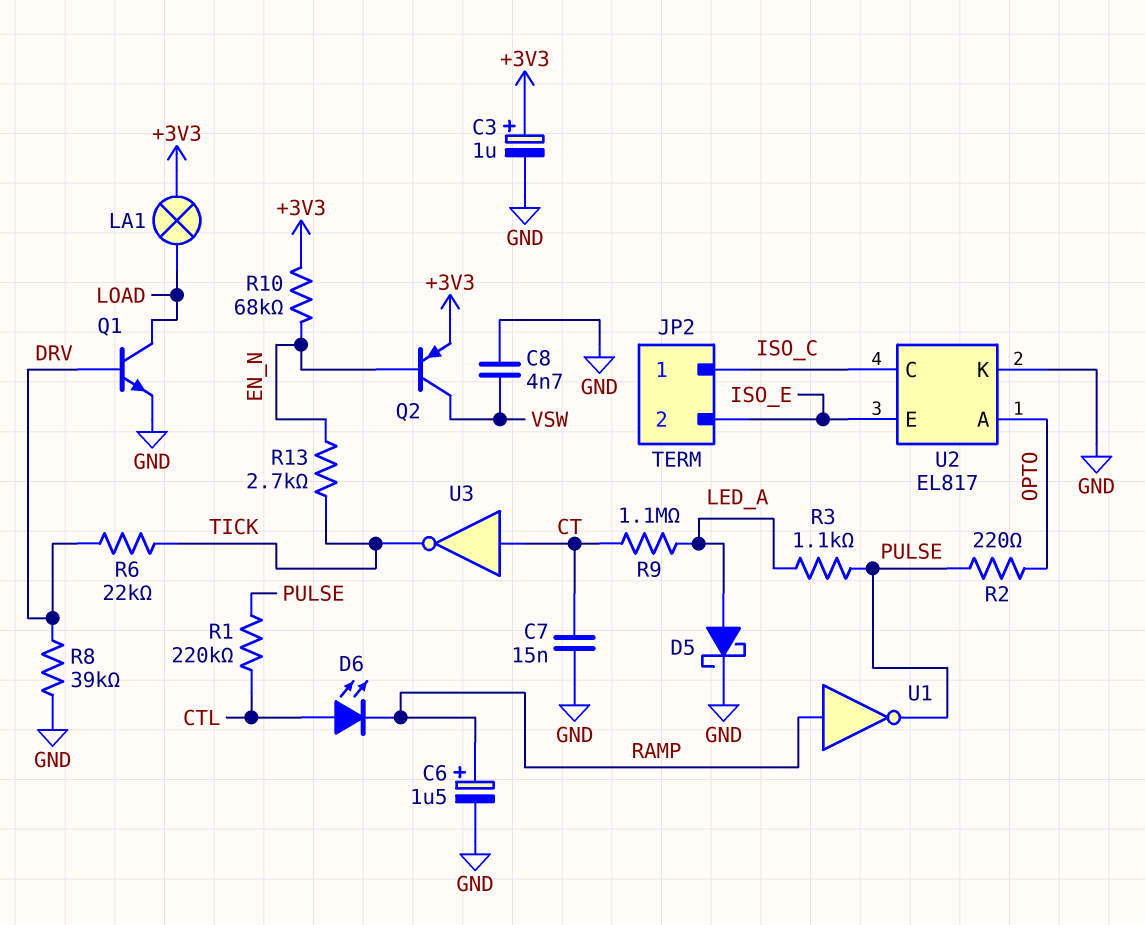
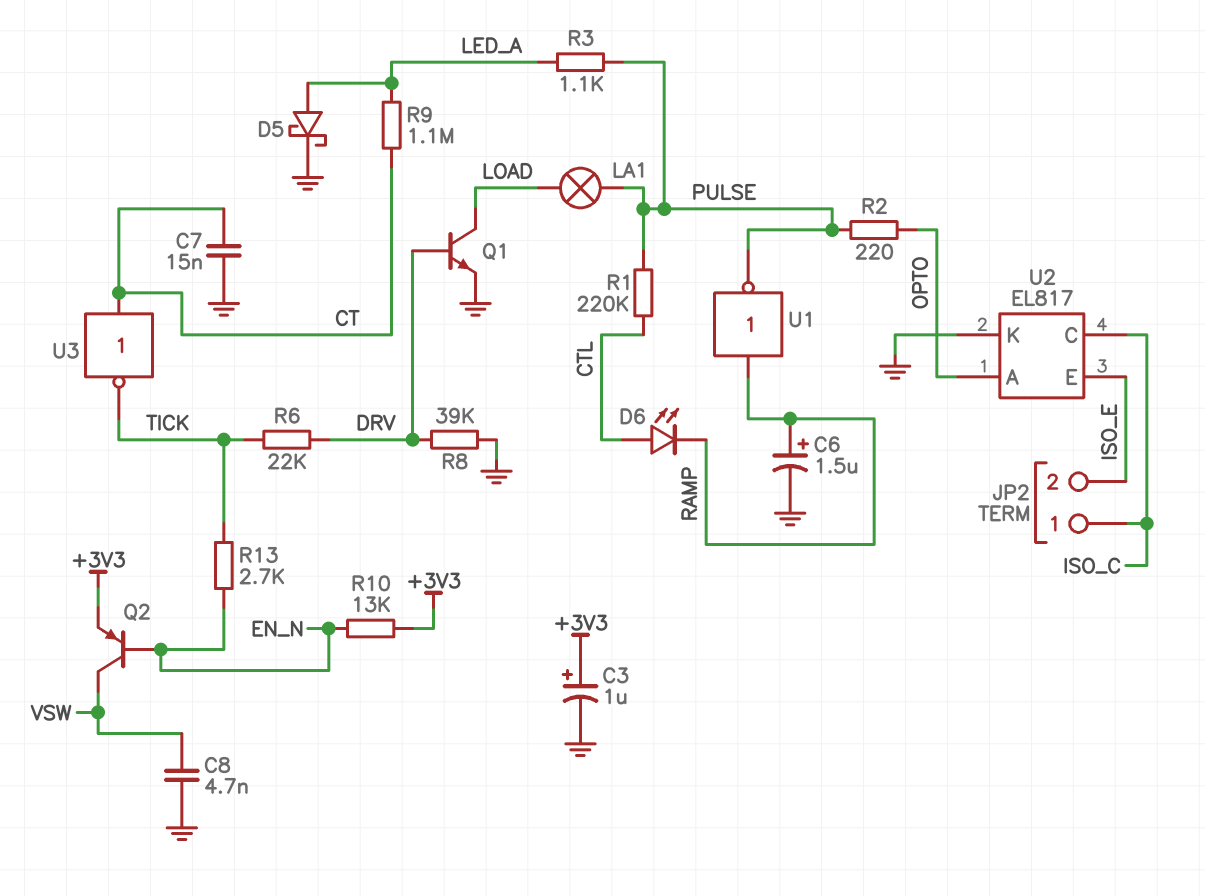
LA1: lamp (+3V3, LOAD) -> lamp (LOAD, PULSE)
R10: 68k (+3V3, EN_N) -> 13k (+3V3, EN_N)

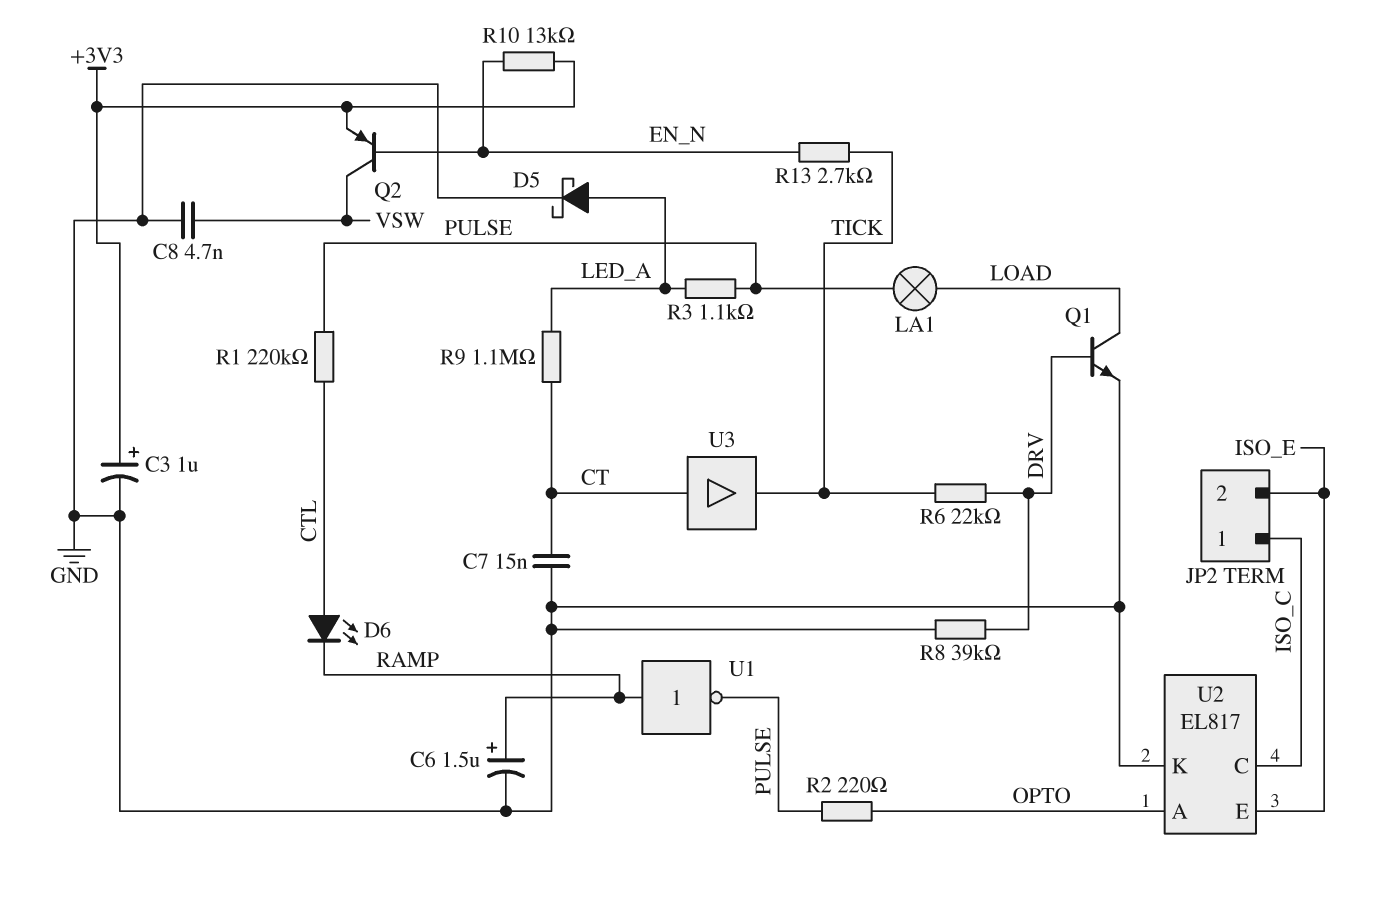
U3: NOT (in CT, out TICK) -> buffer (in CT, out TICK)

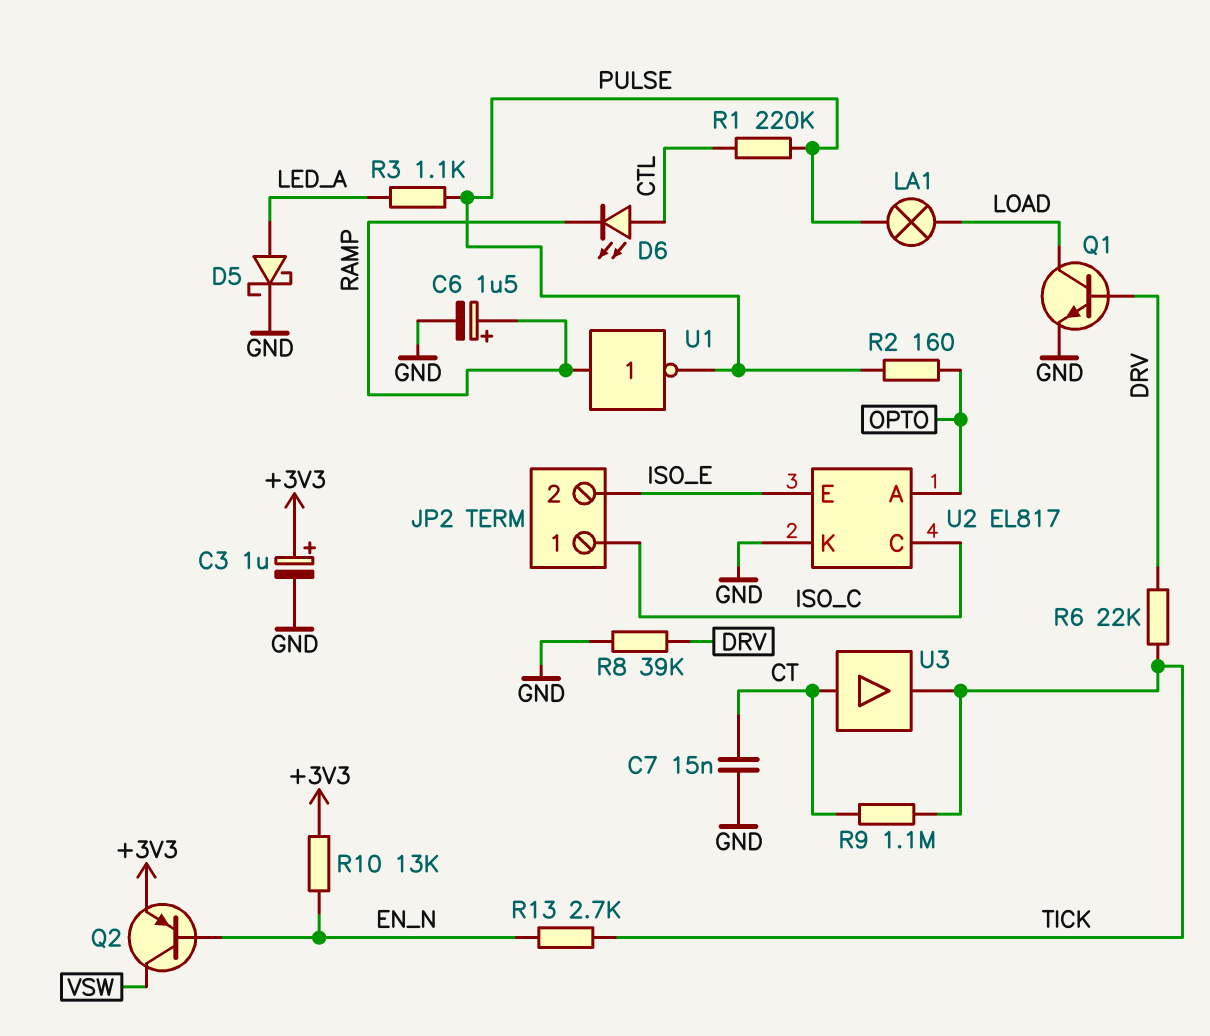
C8: 4.7nF (GND, VSW) -> none
R2: 220 (OPTO, PULSE) -> 160 (OPTO, PULSE)
R9: 1.1M (CT, LED_A) -> 1.1M (CT, TICK)

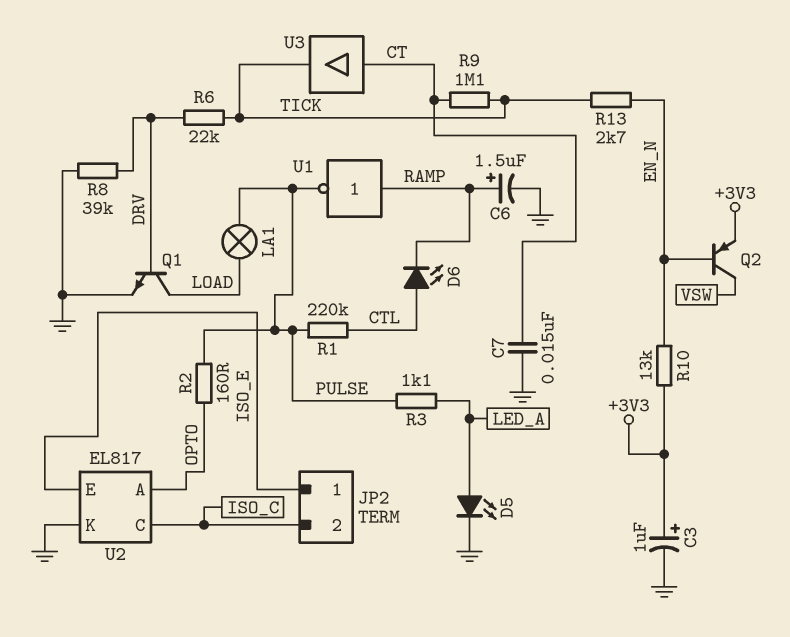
D5: schottky (A LED_A, K GND) -> LED (A LED_A, K GND)
JP2 pin 1: ISO_C -> ISO_E
JP2 pin 2: ISO_E -> ISO_C

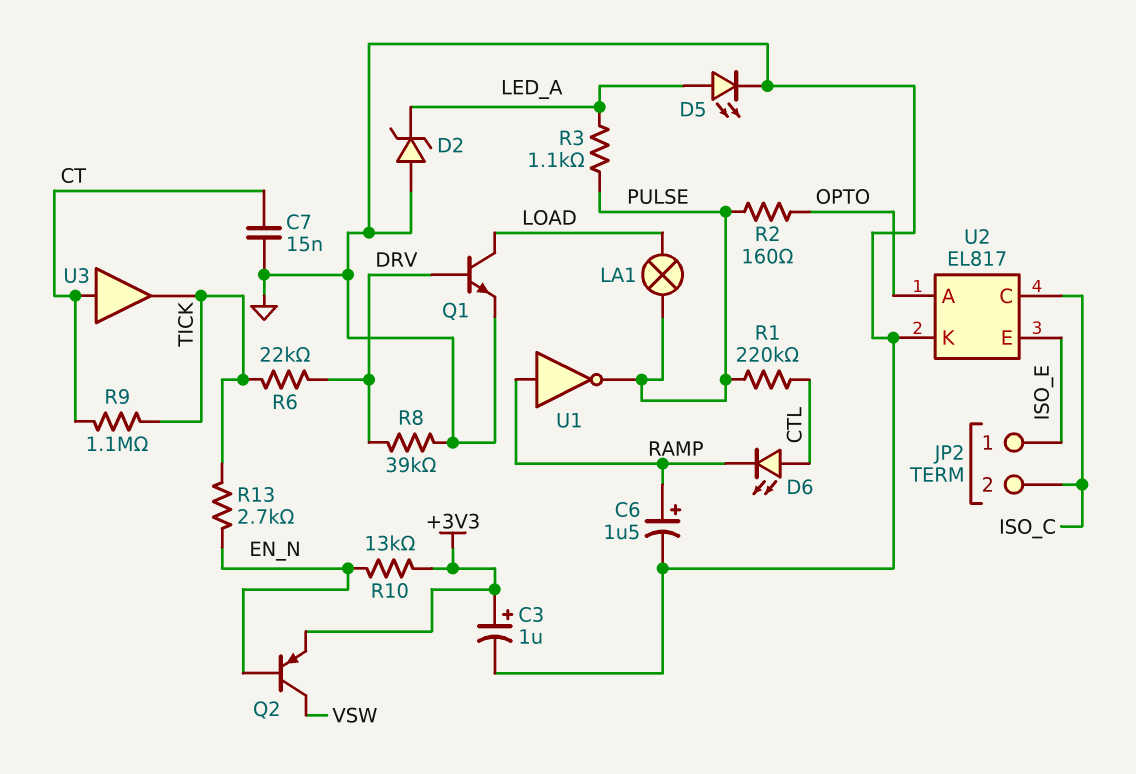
D2: none -> zener (A GND, K LED_A)

